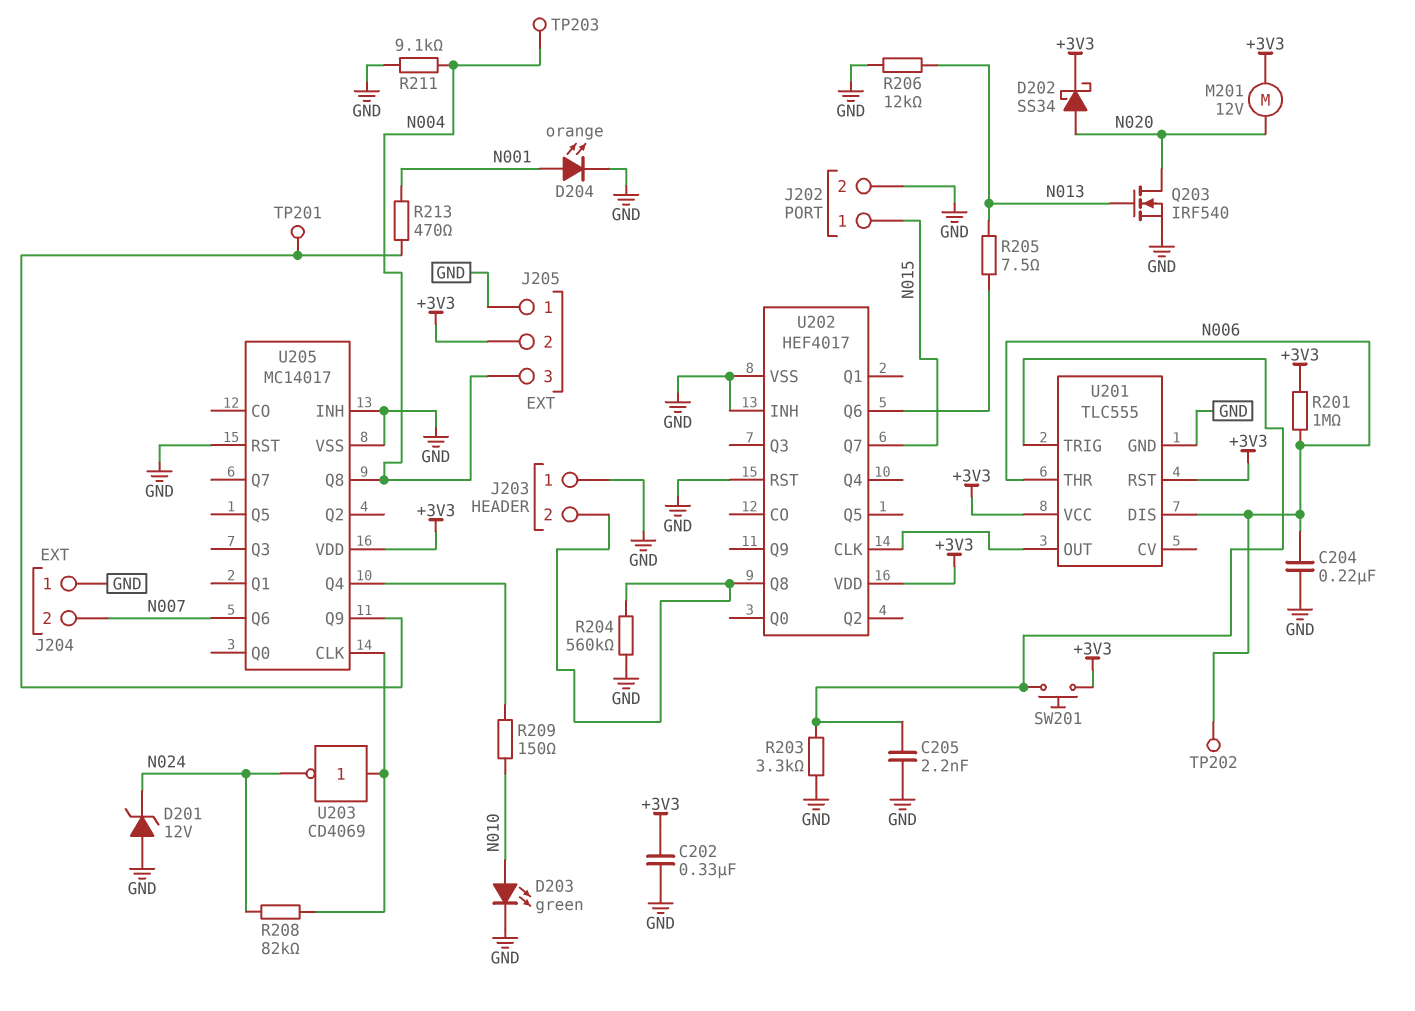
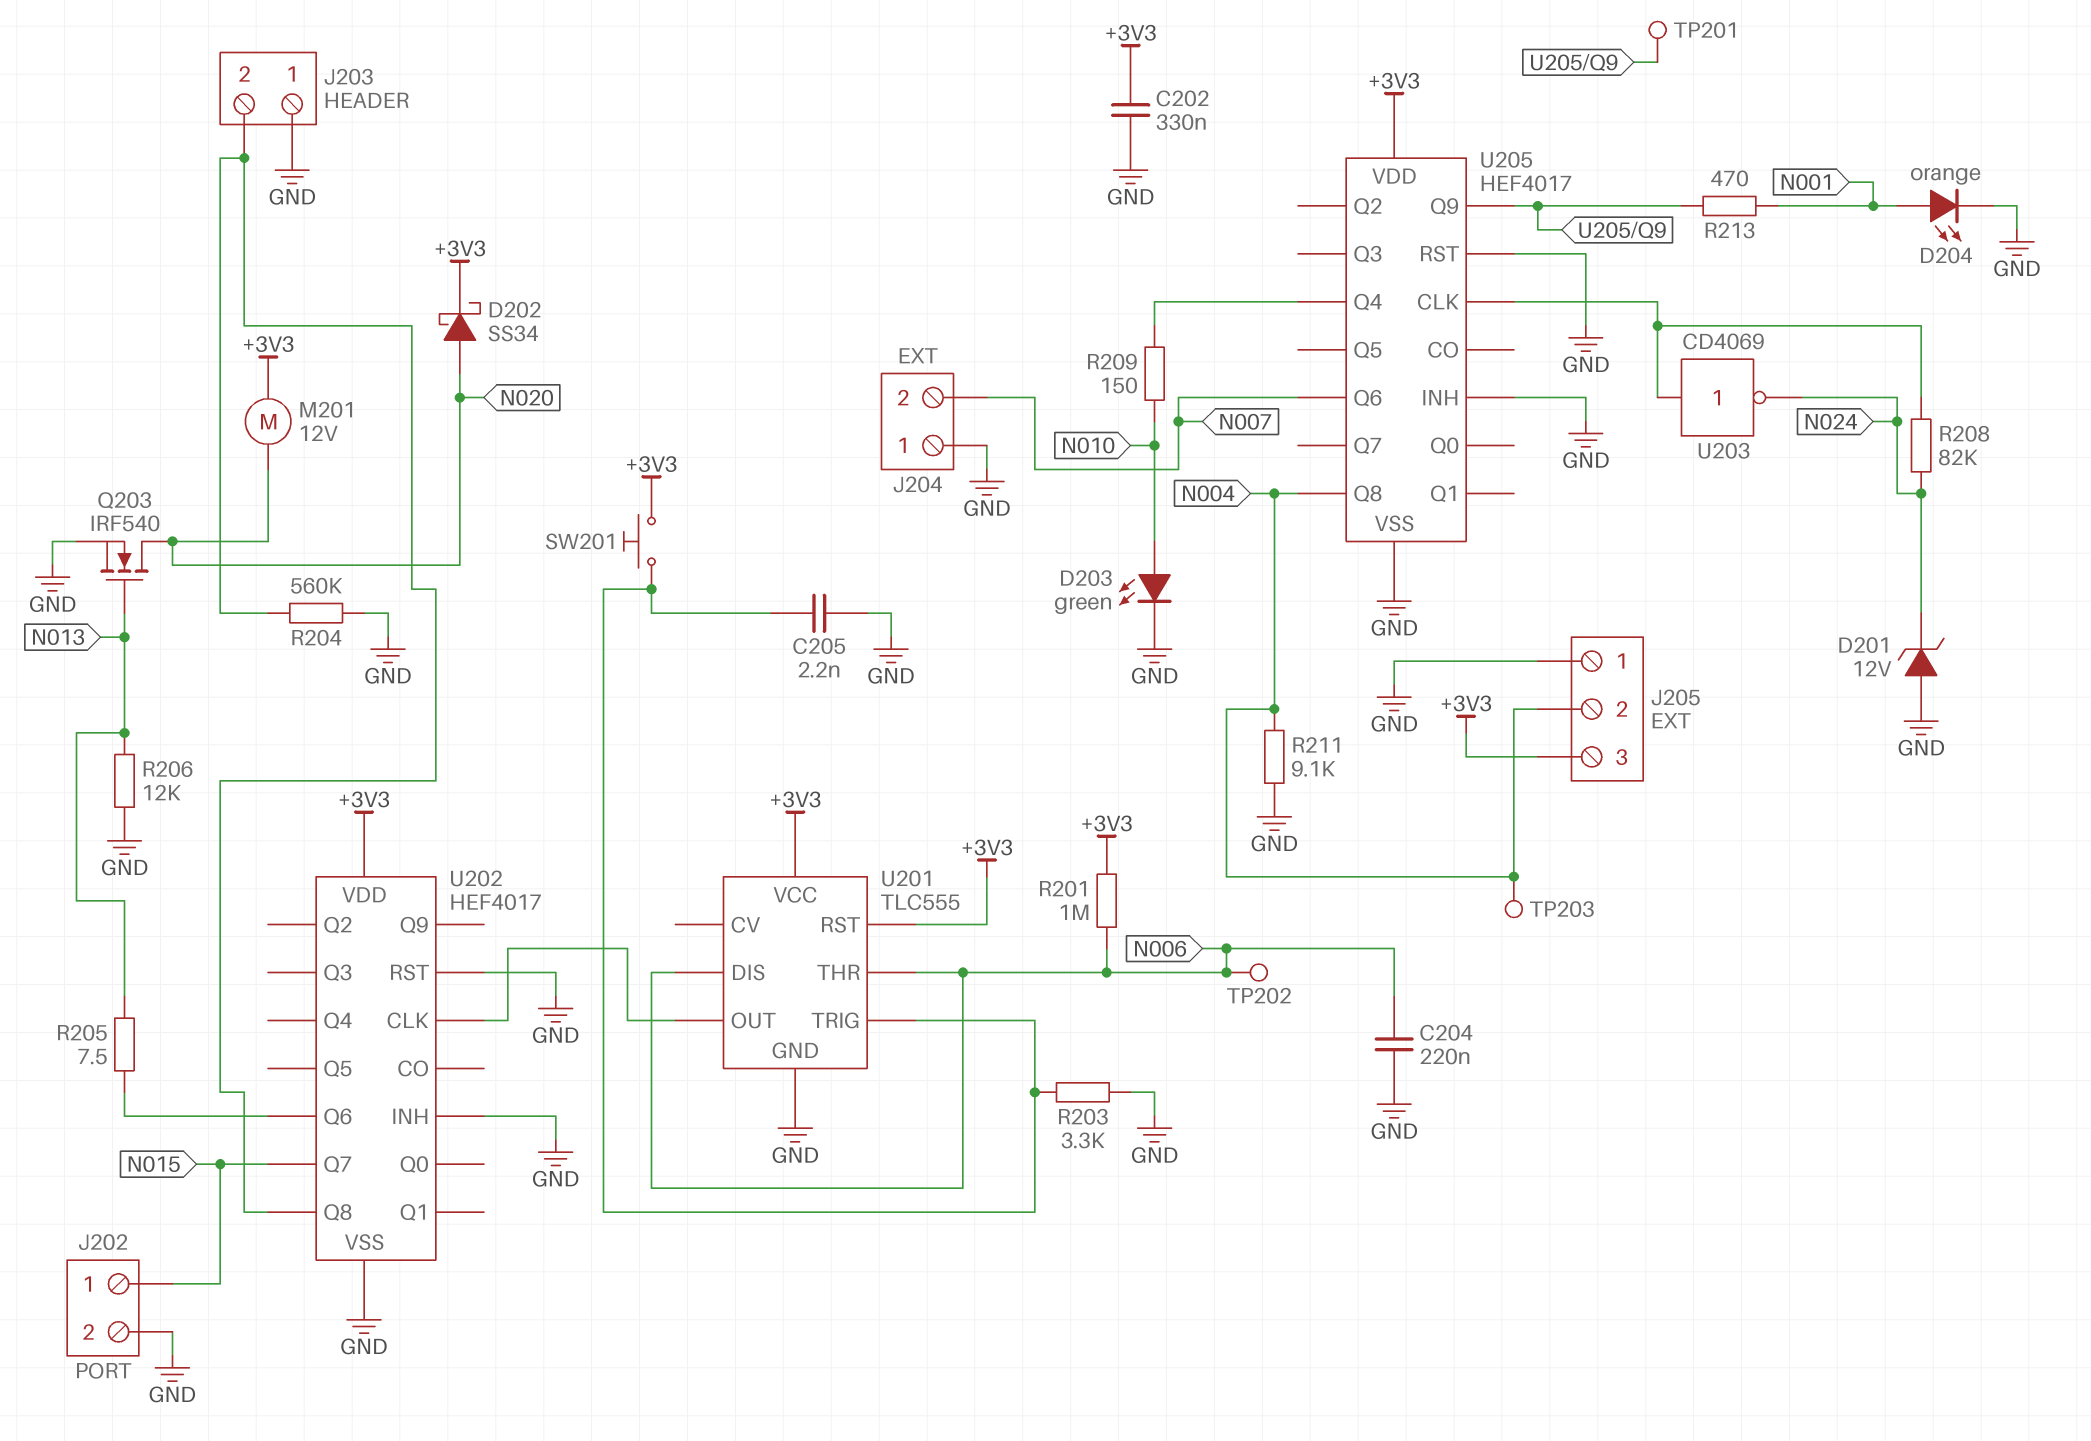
J205 pin 2: +3V3 -> N004
J205 pin 3: N004 -> +3V3
U205: MC14017 -> HEF4017

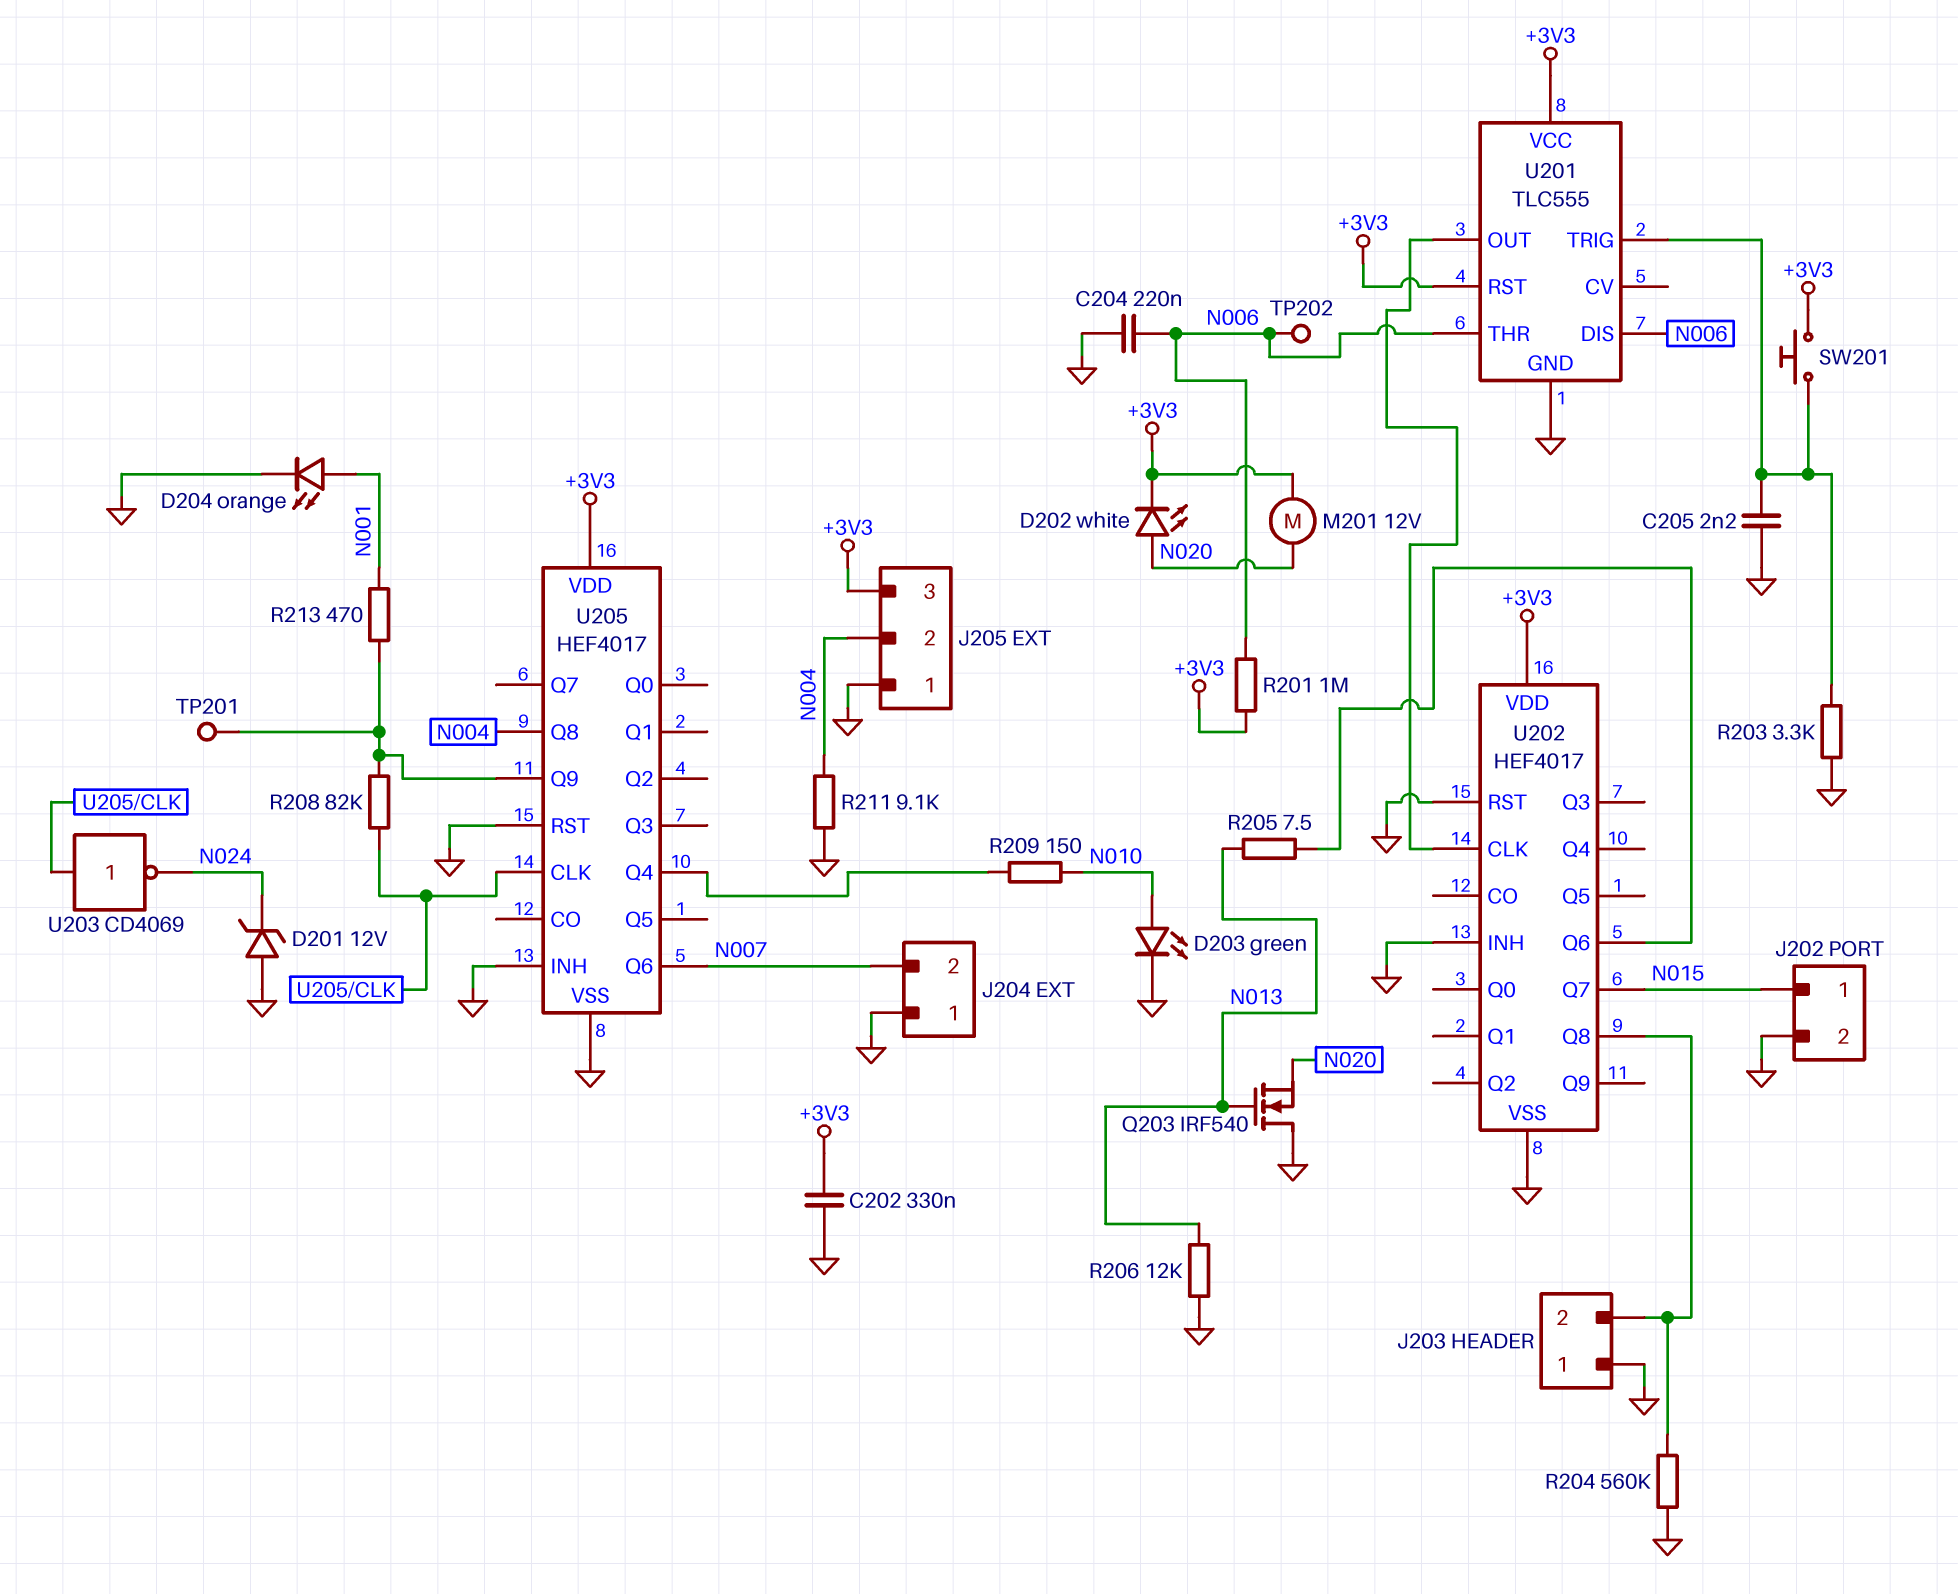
D202: schottky SS34 (A N020, K +3V3) -> LED white (A N020, K +3V3)
Q203: NMOS IRF540 (G N013, D N020, S GND) -> NMOS IRF540 (G N013, D GND, S N020)
R208: 82k (N024, U205/CLK) -> 82k (U205/CLK, U205/Q9)
TP203: test point (N004) -> none

